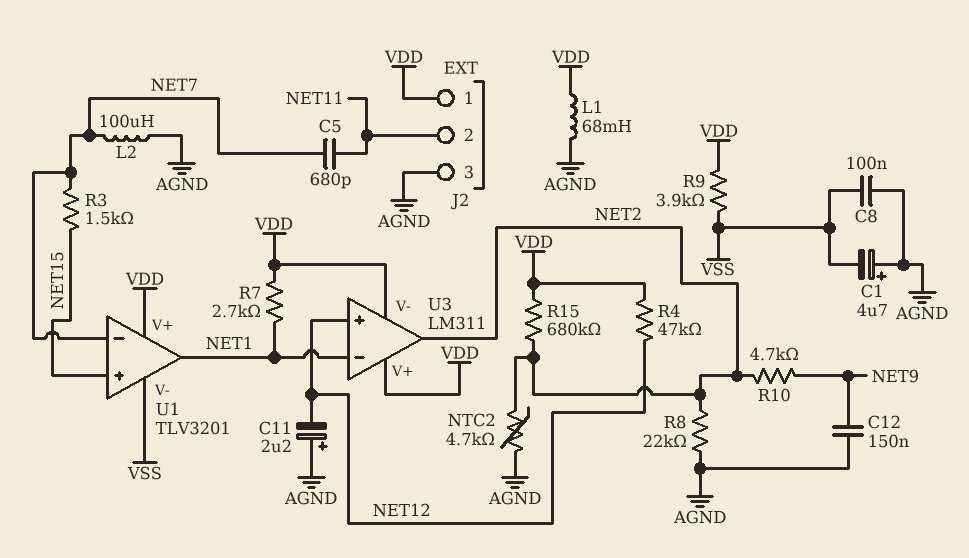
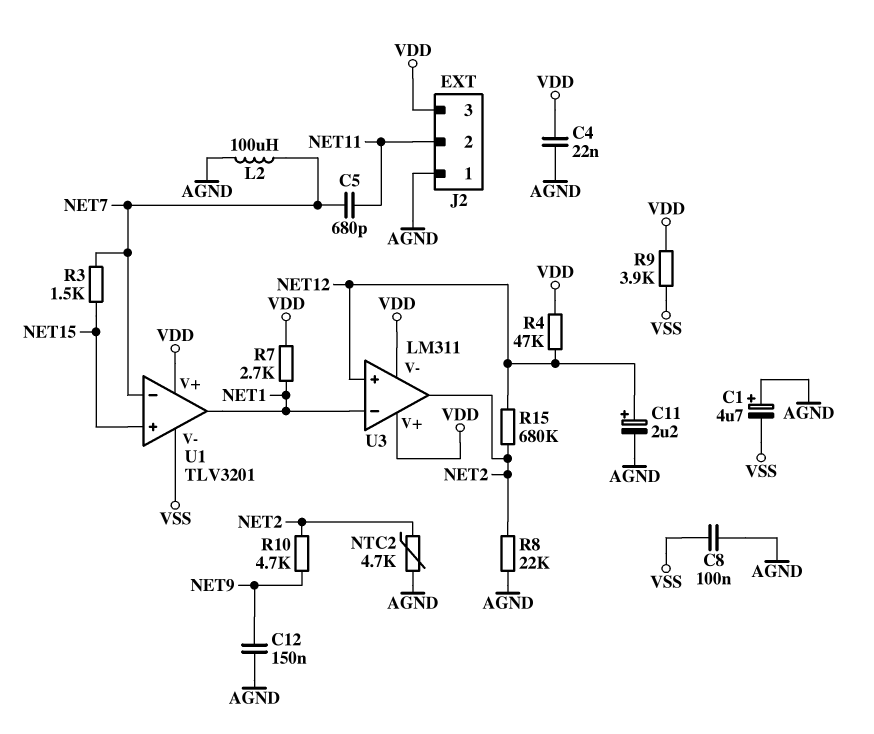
C4: none -> 22nF (AGND, VDD)
C11: 2.2uF (plus AGND, minus NET12) -> 2.2uF (plus NET12, minus AGND)
J2 pin 1: VDD -> AGND
J2 pin 3: AGND -> VDD
L1: 68mH (AGND, VDD) -> none
R15: 680k (NET2, VDD) -> 680k (NET2, NET12)

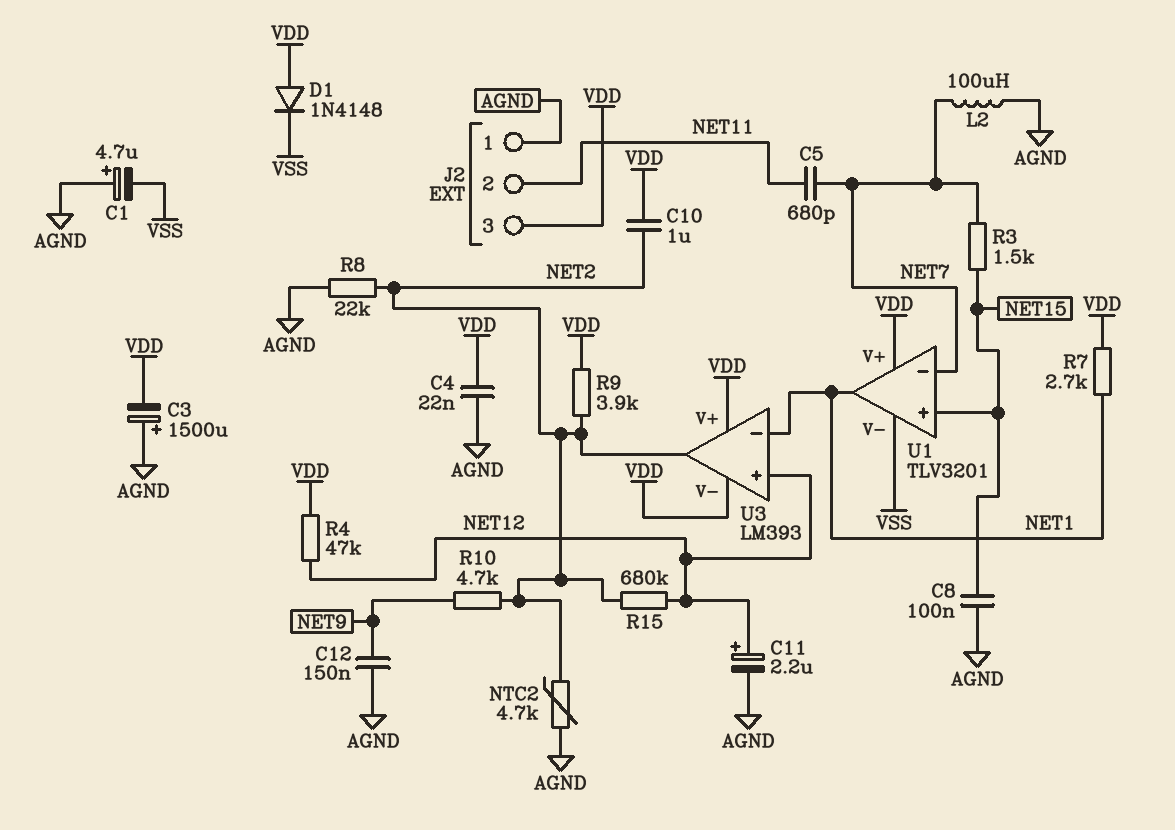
C3: none -> 1500uF (plus AGND, minus VDD)
C8: 100nF (AGND, VSS) -> 100nF (AGND, NET15)
C10: none -> 1uF (NET2, VDD)
D1: none -> diode 1N4148 (A VDD, K VSS)
R9: 3.9k (VDD, VSS) -> 3.9k (NET2, VDD)
U3: LM311 -> LM393

